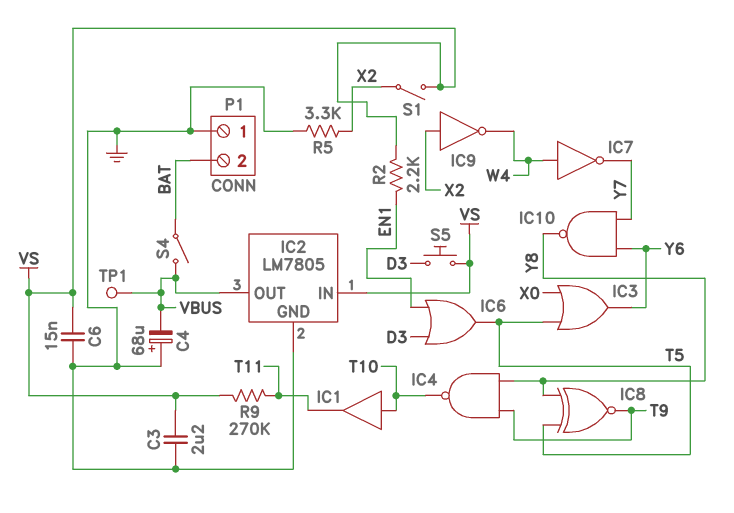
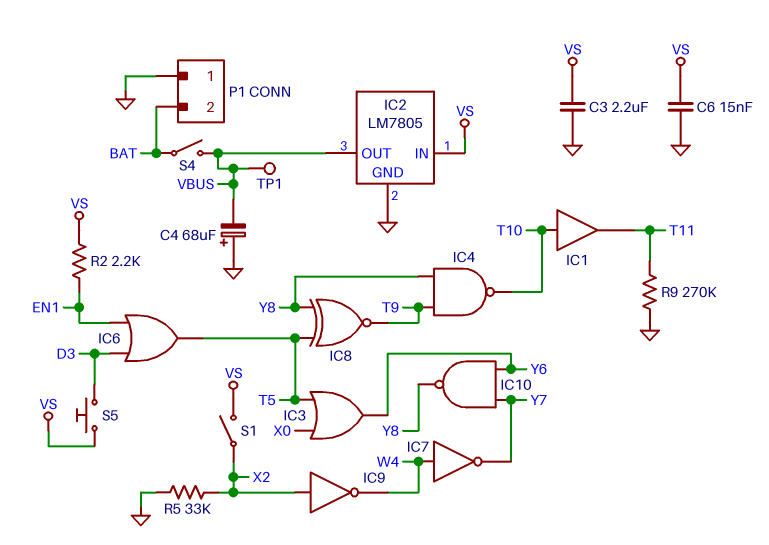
R5: 3.3k (GND, X2) -> 33k (GND, X2)
R9: 270k (T11, VS) -> 270k (GND, T11)

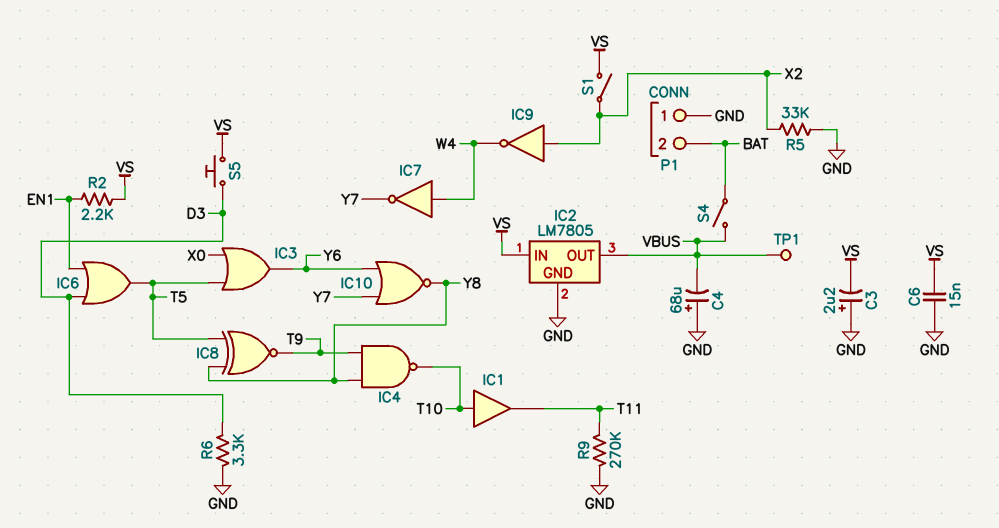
C3: 2.2uF (GND, VS) -> 2.2uF (plus GND, minus VS)
IC10: NAND (in Y6, in Y7, out Y8) -> NOR (in Y6, in Y7, out Y8)
R6: none -> 3.3k (D3, GND)

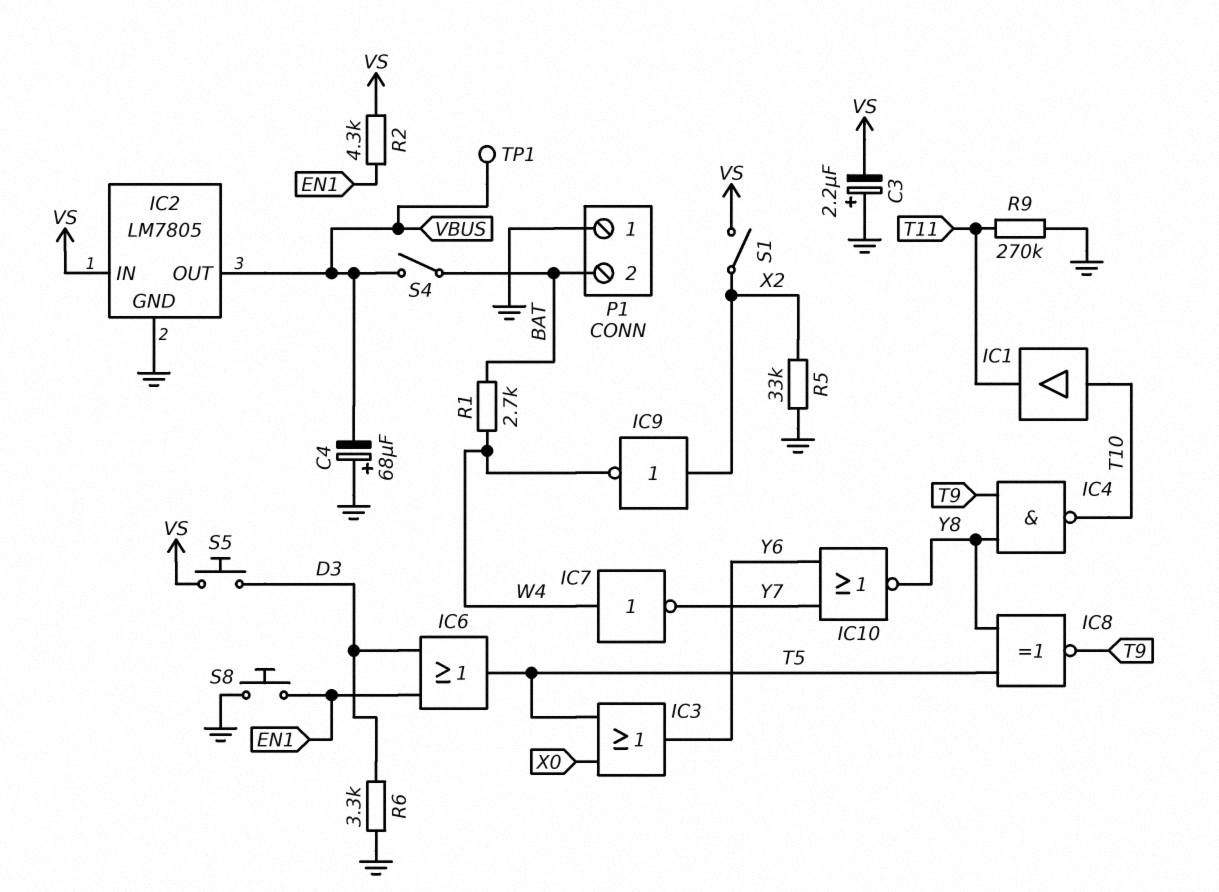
C6: 15nF (GND, VS) -> none
R1: none -> 2.7k (BAT, W4)
R2: 2.2k (EN1, VS) -> 4.3k (EN1, VS)
S8: none -> button (EN1, GND)

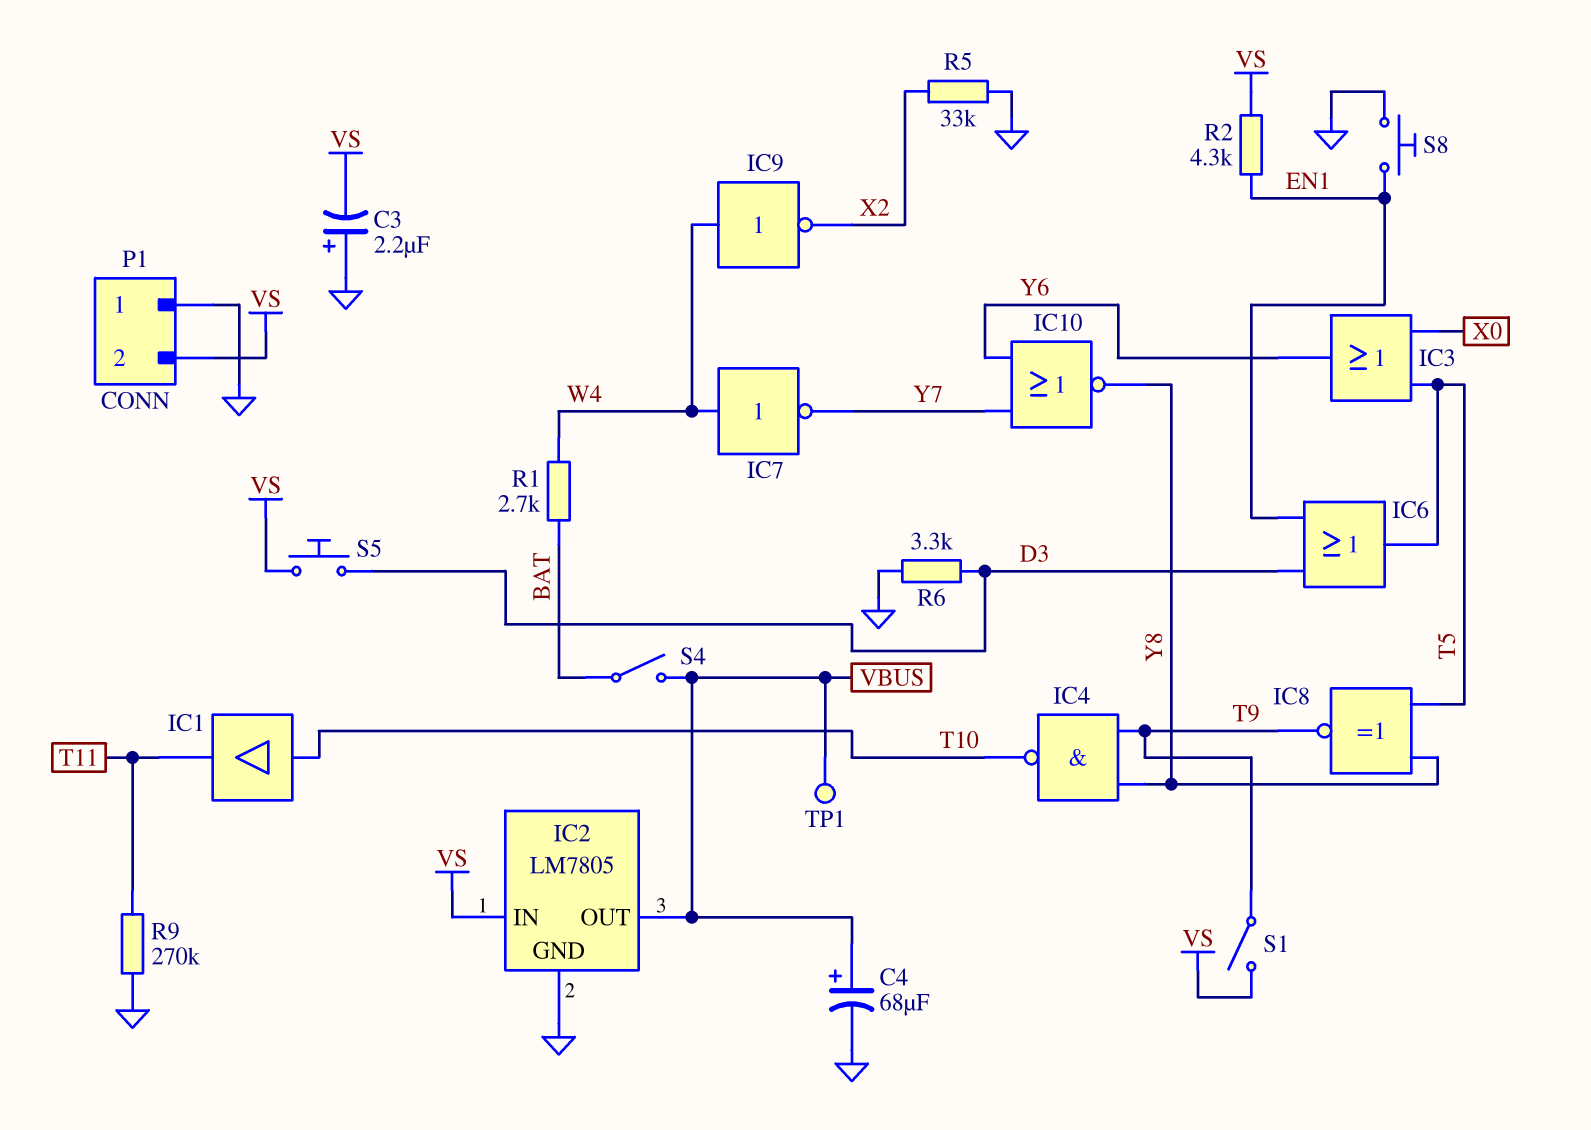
C4: 68uF (plus GND, minus VBUS) -> 68uF (plus VBUS, minus GND)
IC9: NOT (in X2, out W4) -> NOT (in W4, out X2)
P1 pin 2: BAT -> VS
S1: switch (VS, X2) -> switch (T9, VS)

